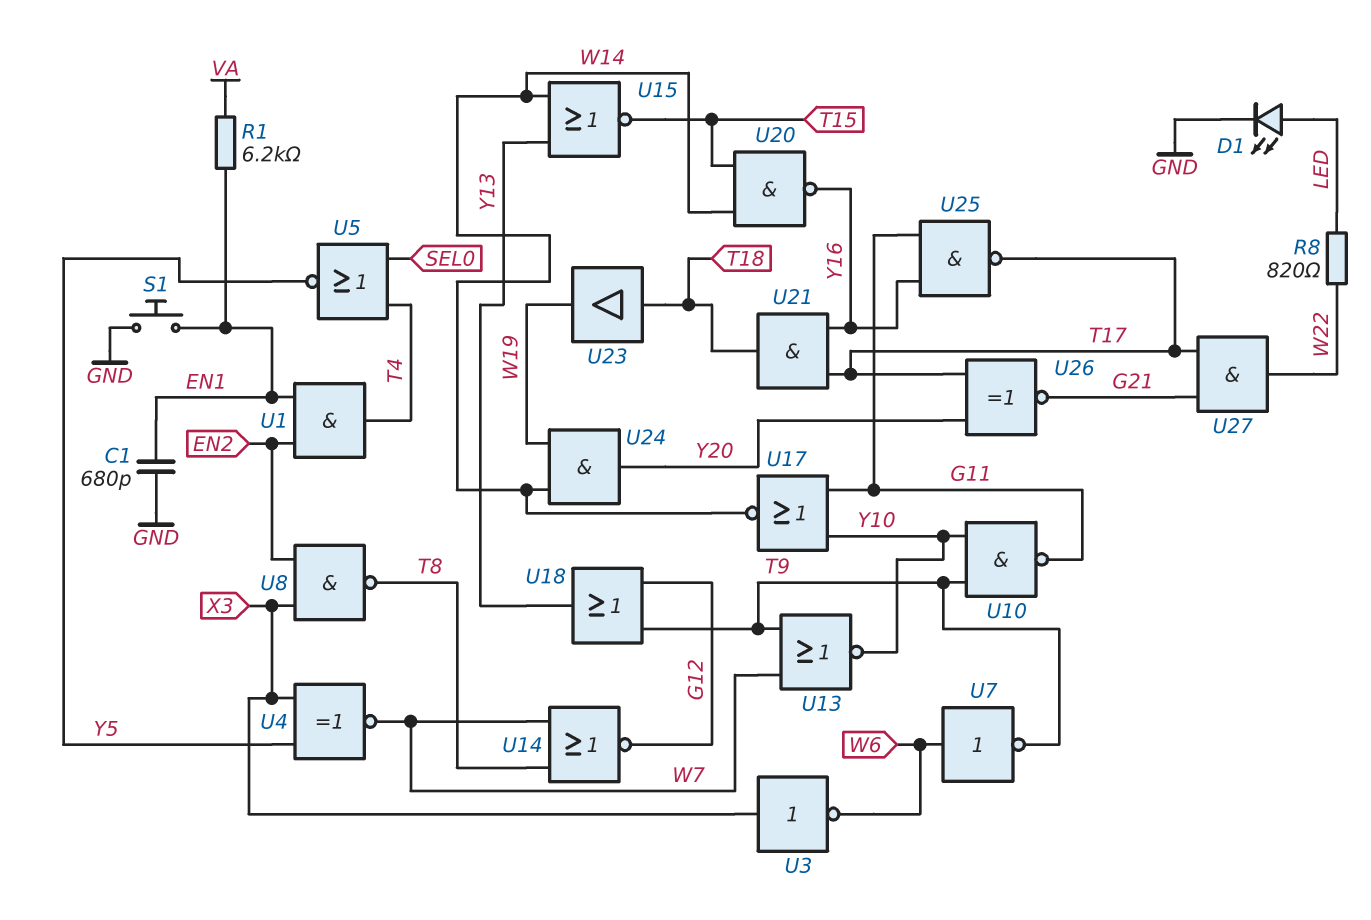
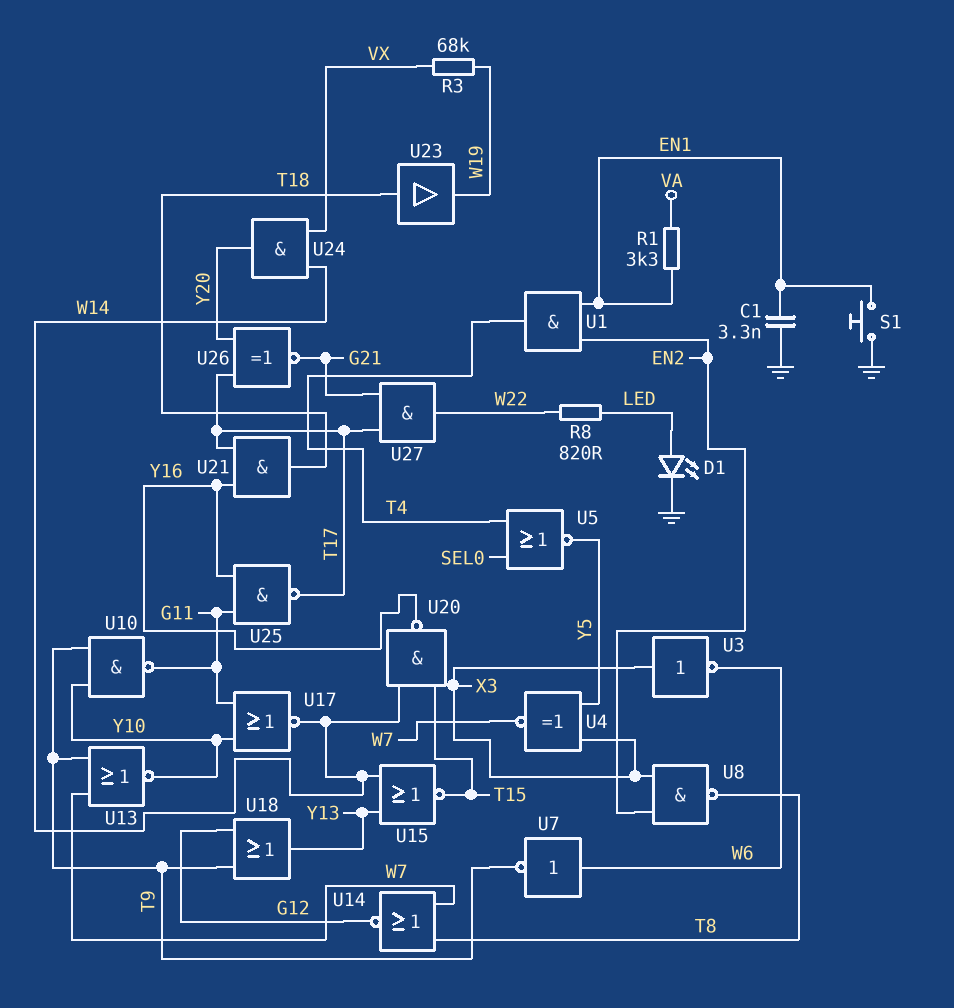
C1: 680pF (EN1, GND) -> 3.3nF (EN1, GND)
R1: 6.2k (EN1, VA) -> 3.3k (EN1, VA)
R3: none -> 68k (VX, W19)
U24: AND (in W14, in W19, out Y20) -> AND (in VX, in W14, out Y20)

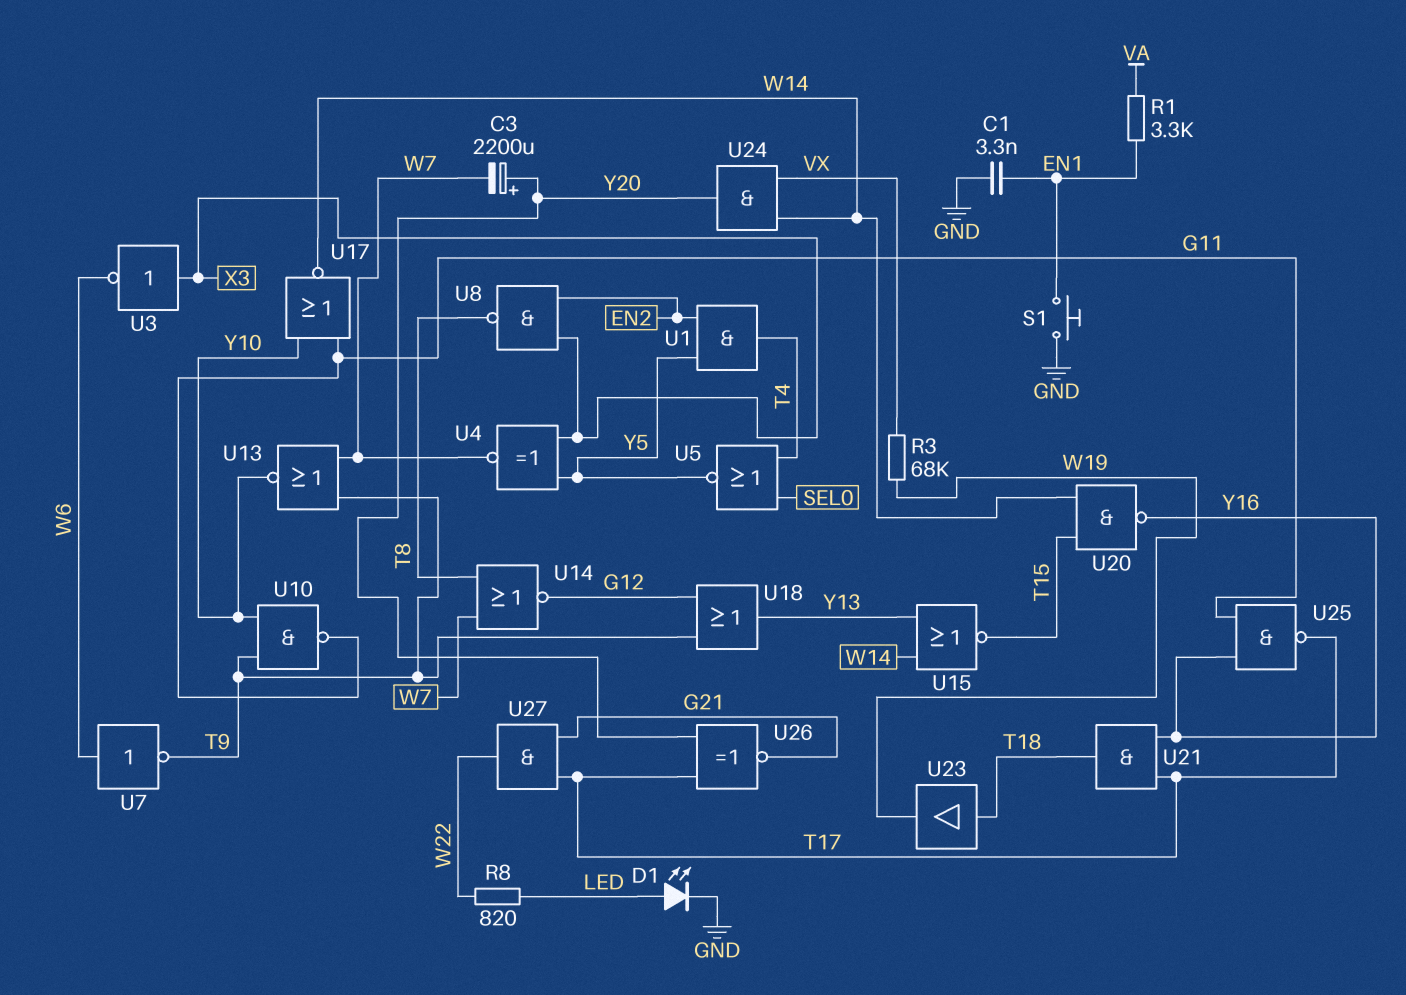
C3: none -> 2200uF (plus Y20, minus W7)
U1: AND (in EN1, in EN2, out T4) -> AND (in EN2, in Y5, out T4)

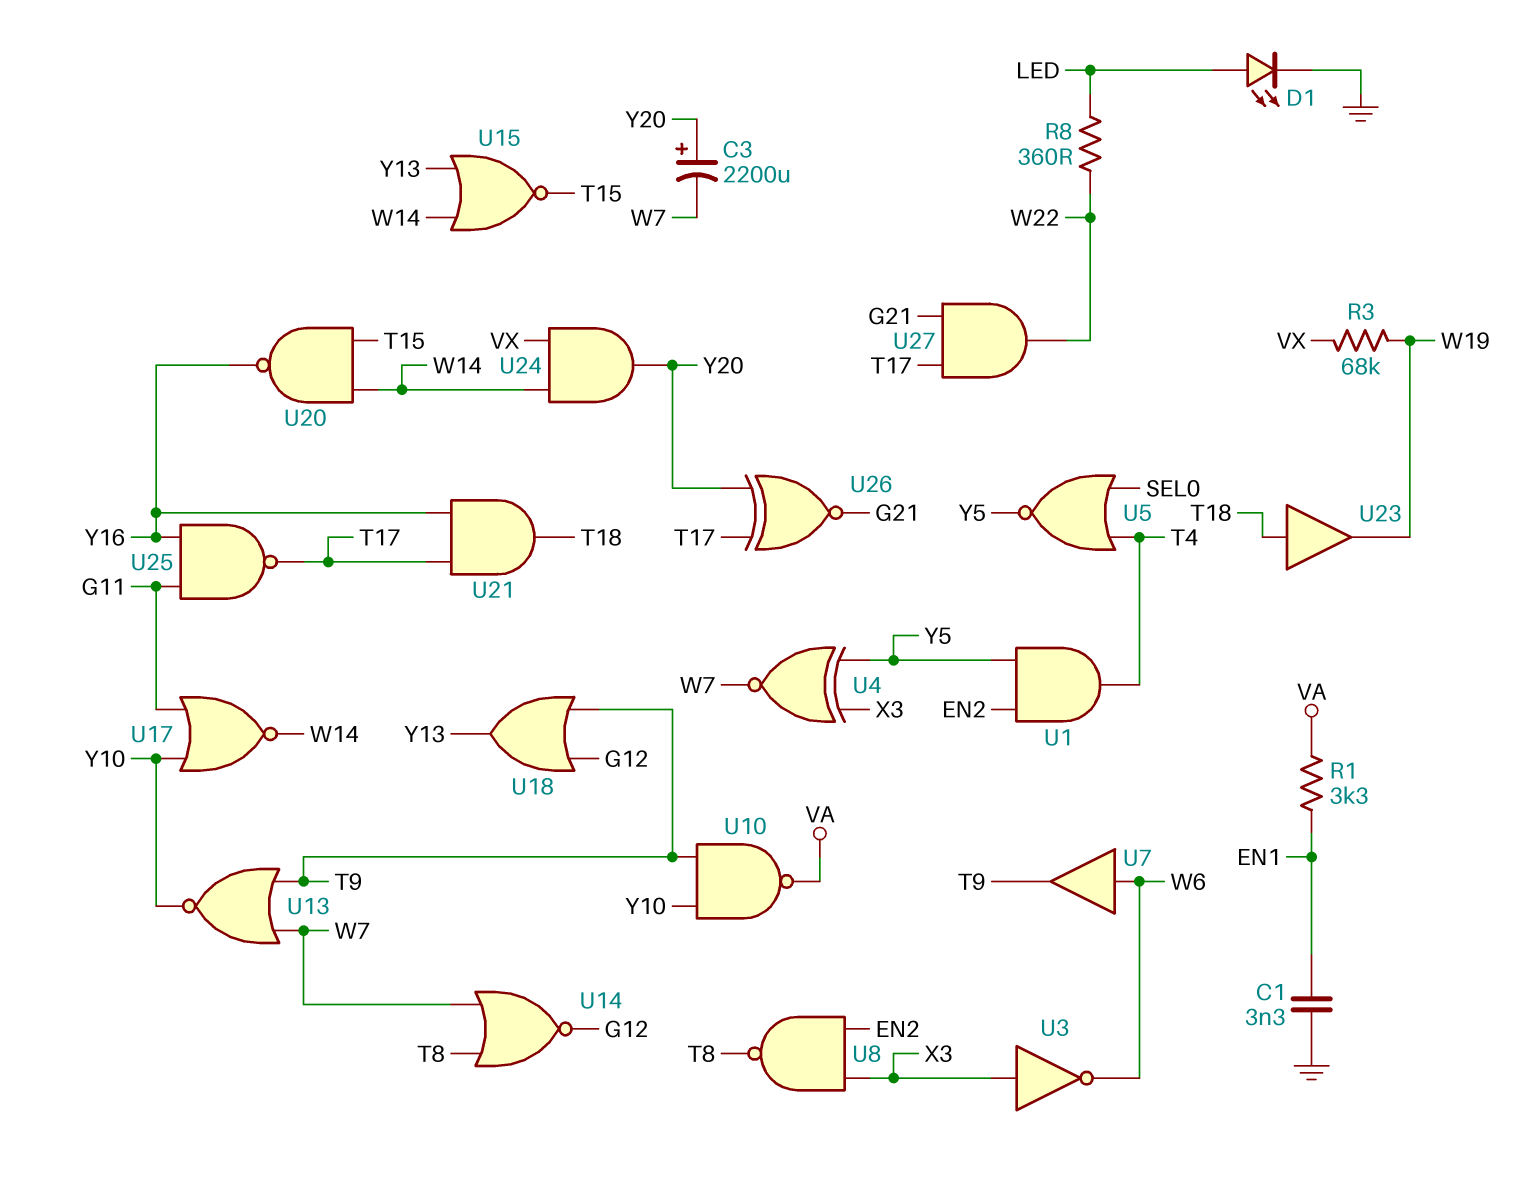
R8: 820 (LED, W22) -> 360 (LED, W22)
S1: button (EN1, GND) -> none
U7: NOT (in W6, out T9) -> buffer (in W6, out T9)
U10: NAND (in T9, in Y10, out G11) -> NAND (in T9, in Y10, out VA)

